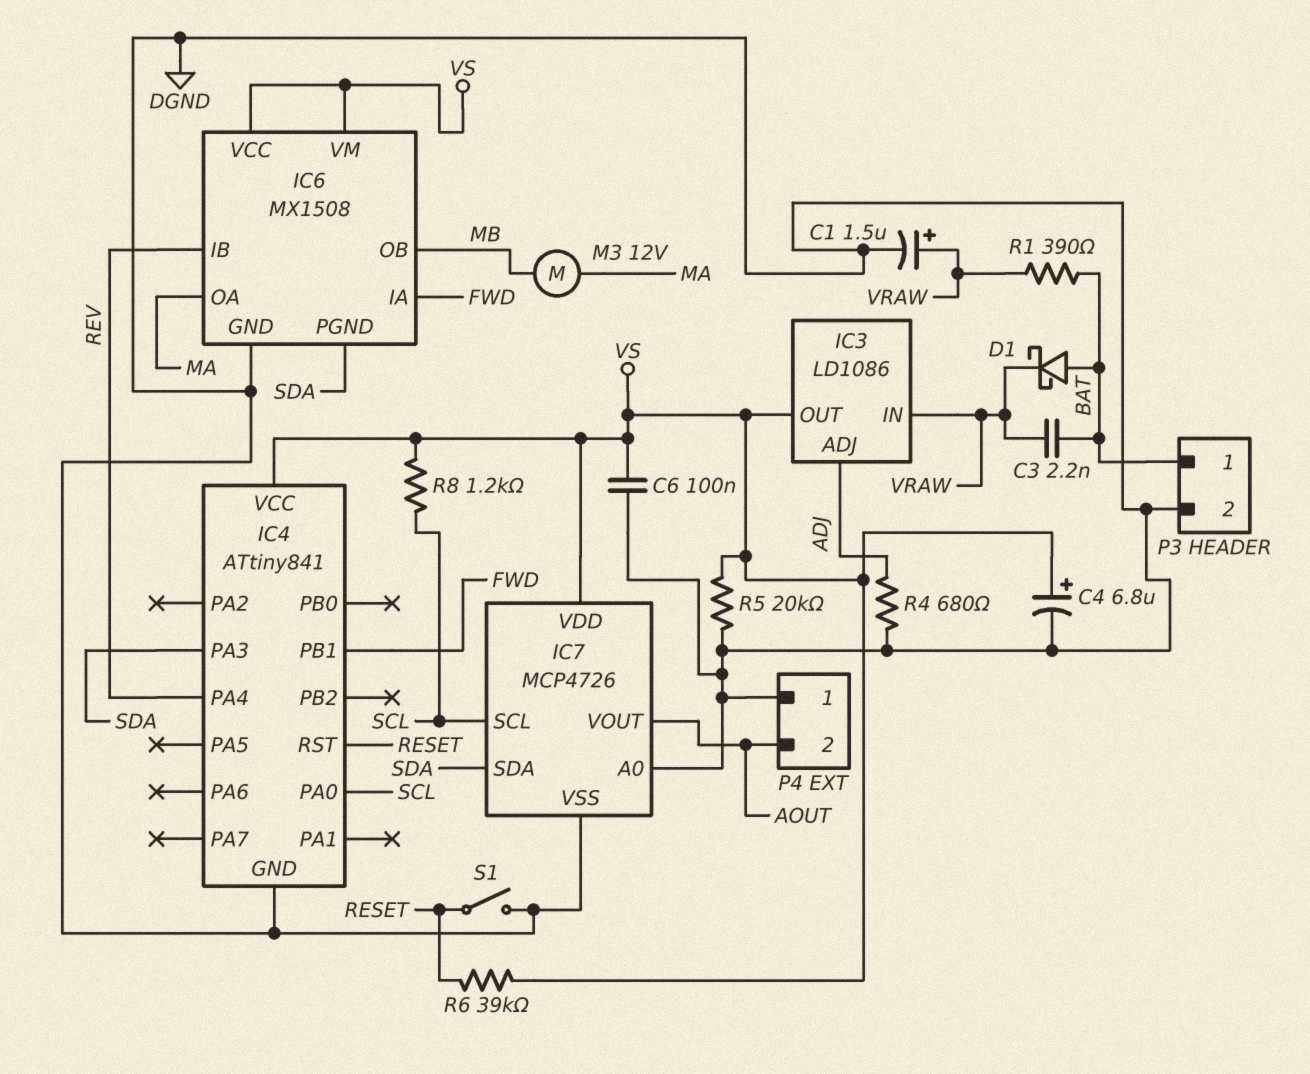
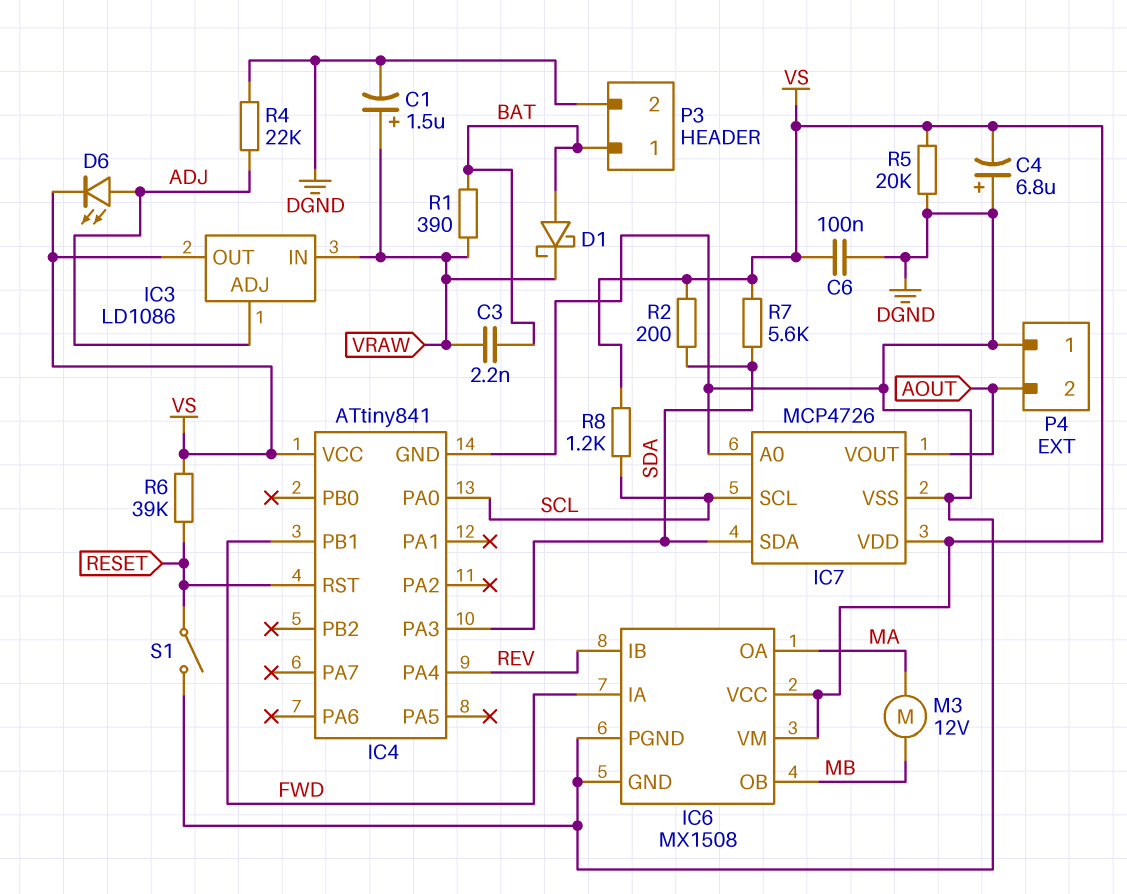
C4: 6.8uF (plus VS, minus DGND) -> 6.8uF (plus DGND, minus VS)
D6: none -> LED (A ADJ, K VS)
IC6 pin PGND: SDA -> DGND
R2: none -> 200 (SDA, VS)
R4: 680 (ADJ, DGND) -> 22k (ADJ, DGND)
R7: none -> 5.6k (SDA, VS)

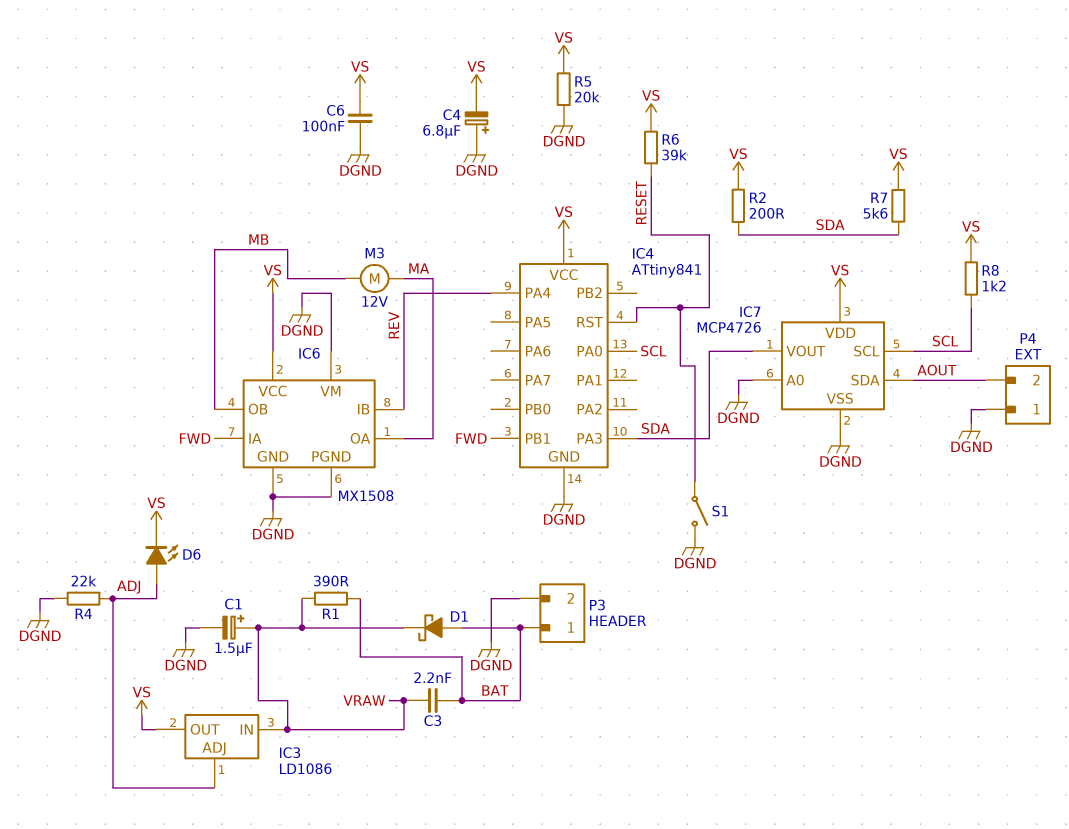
IC6 pin VM: VS -> DGND
IC7 pin SDA: SDA -> AOUT
IC7 pin VOUT: AOUT -> SDA

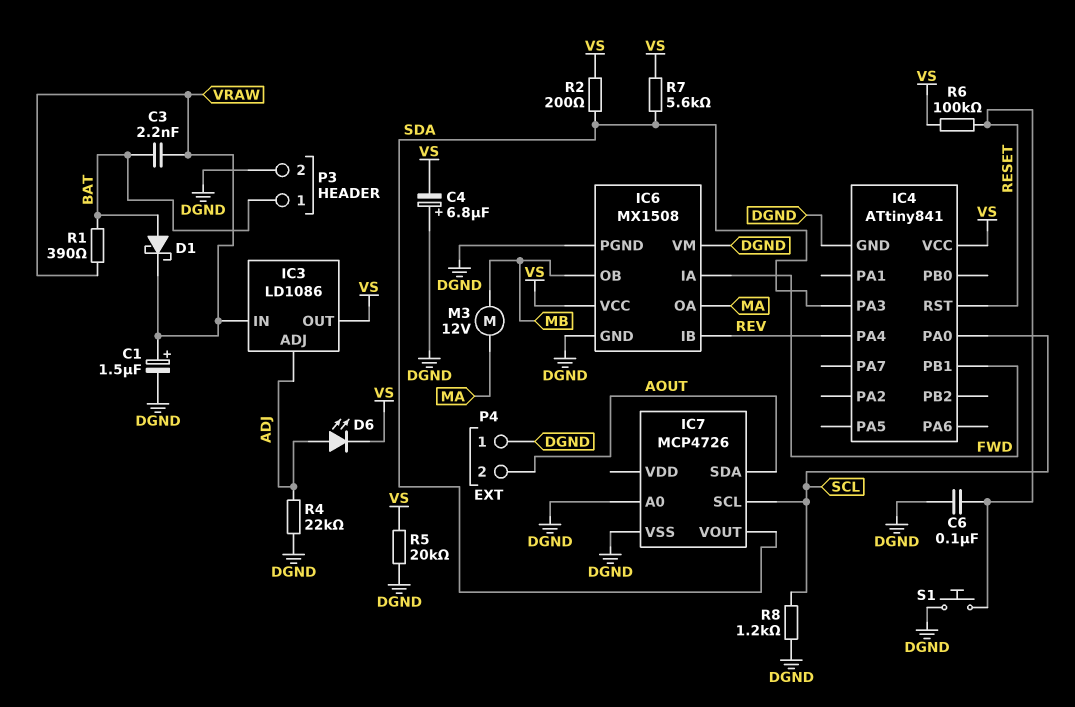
C6: 100nF (DGND, VS) -> 100nF (DGND, RESET)
IC7 pin VDD: VS -> none
R6: 39k (RESET, VS) -> 100k (RESET, VS)
R8: 1.2k (SCL, VS) -> 1.2k (DGND, SCL)
S1: switch (DGND, RESET) -> button (DGND, RESET)

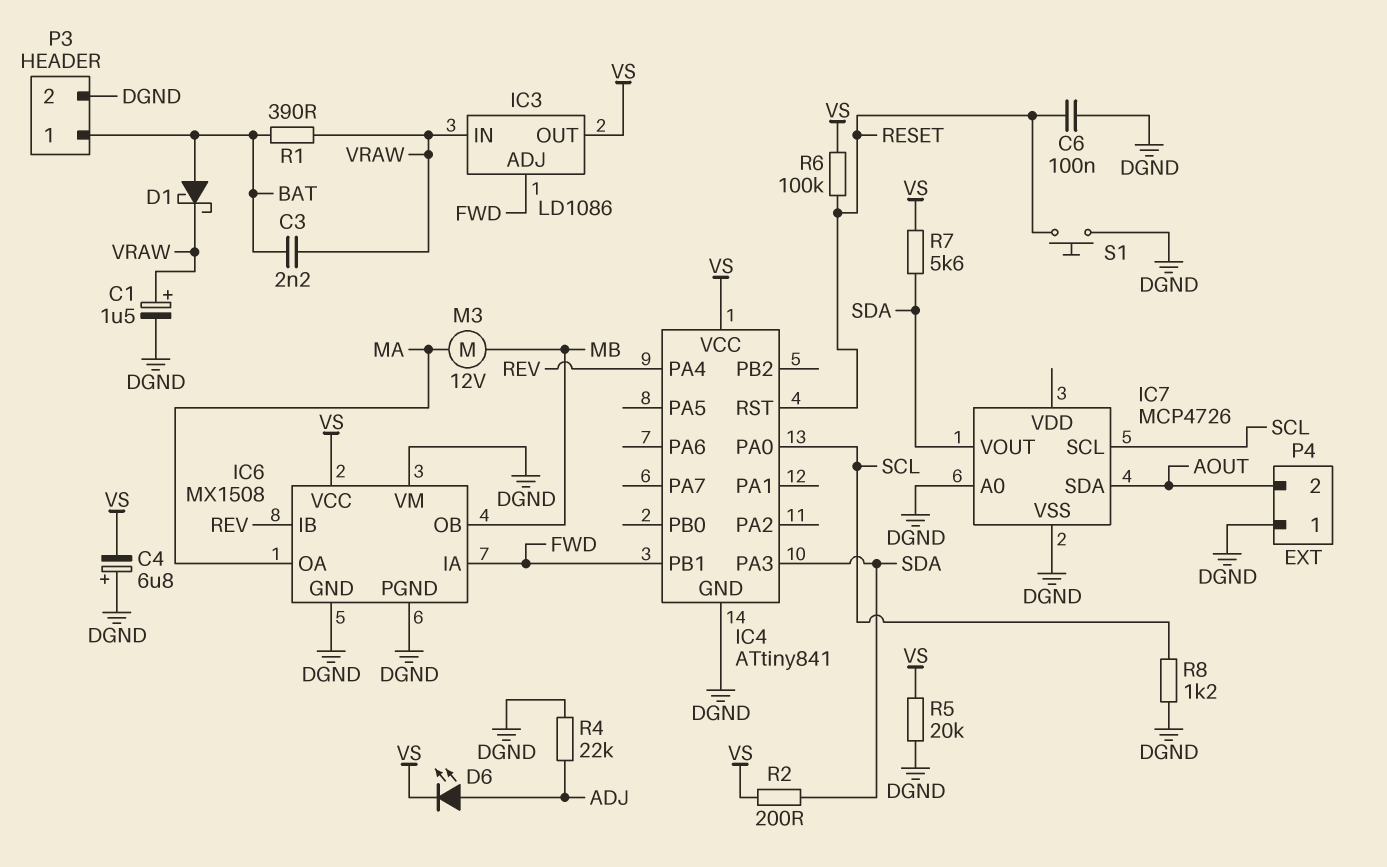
IC3 pin ADJ: ADJ -> FWD

